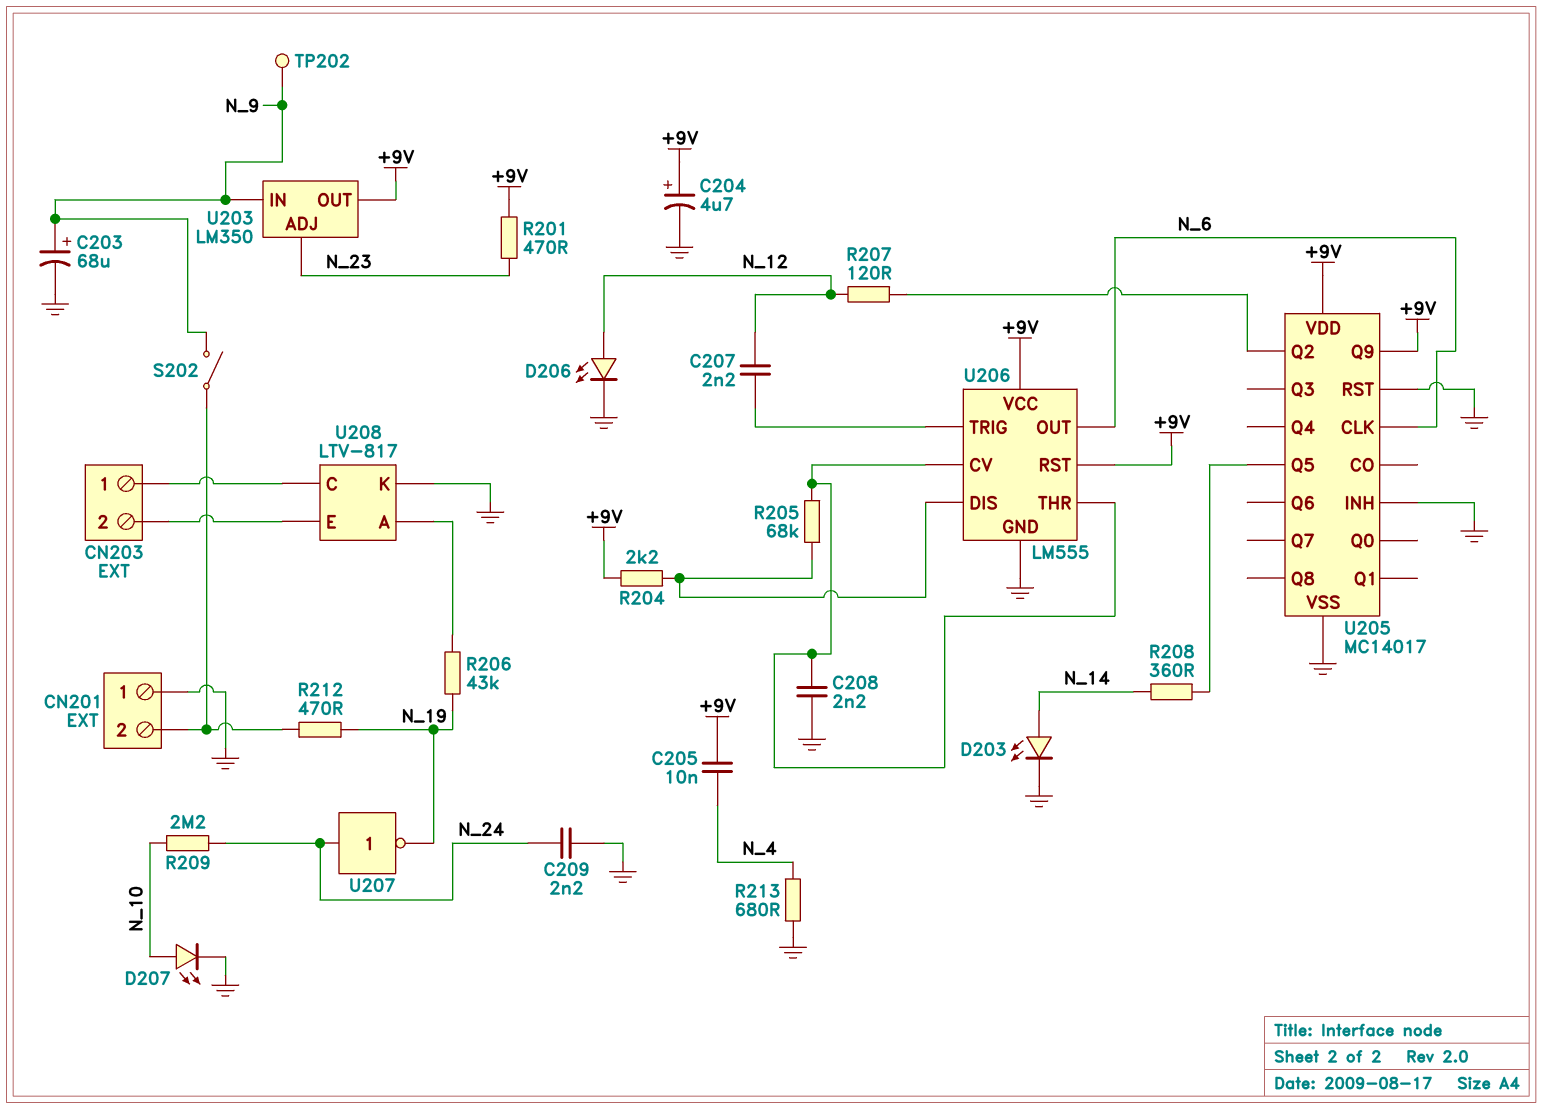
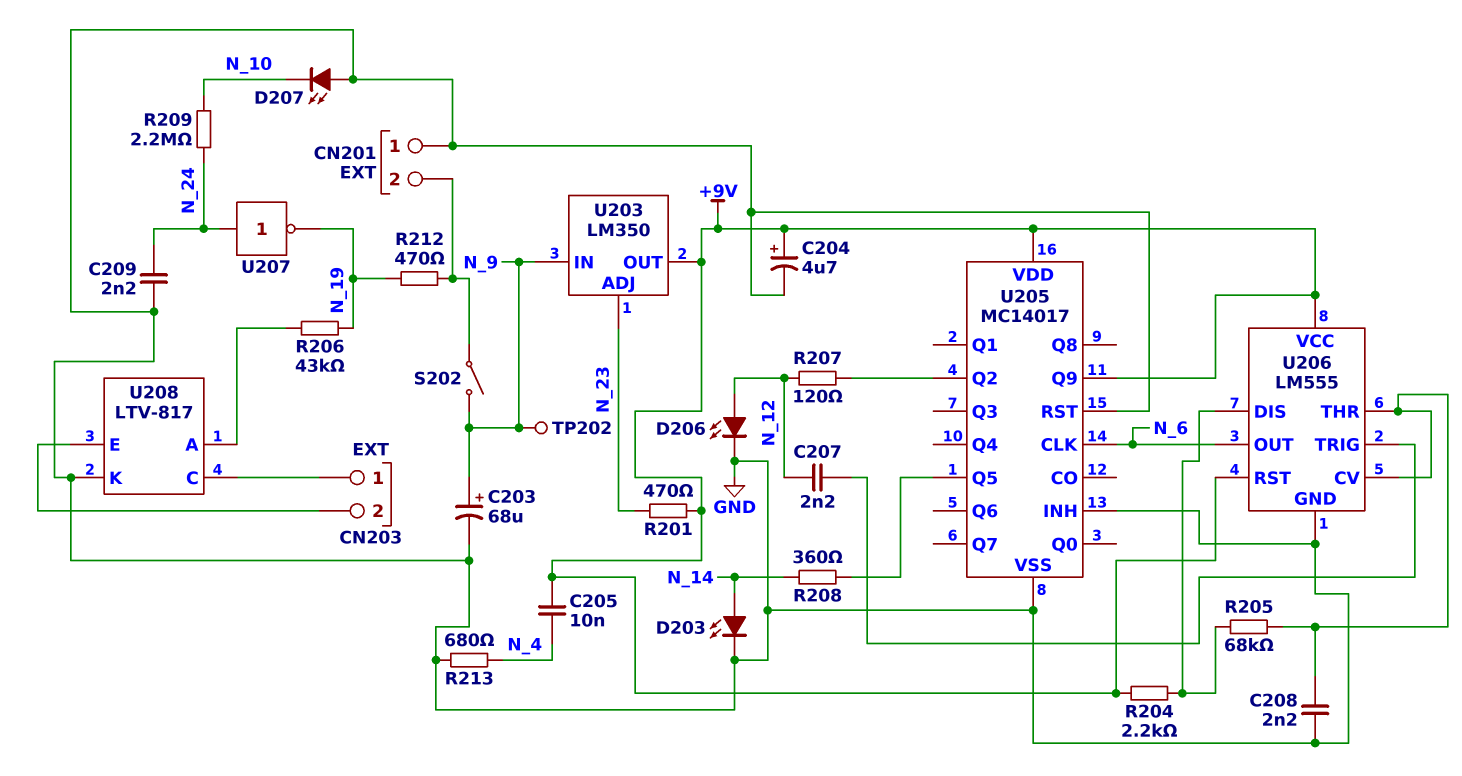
D207: LED (A N_10, K GND) -> LED (A GND, K N_10)

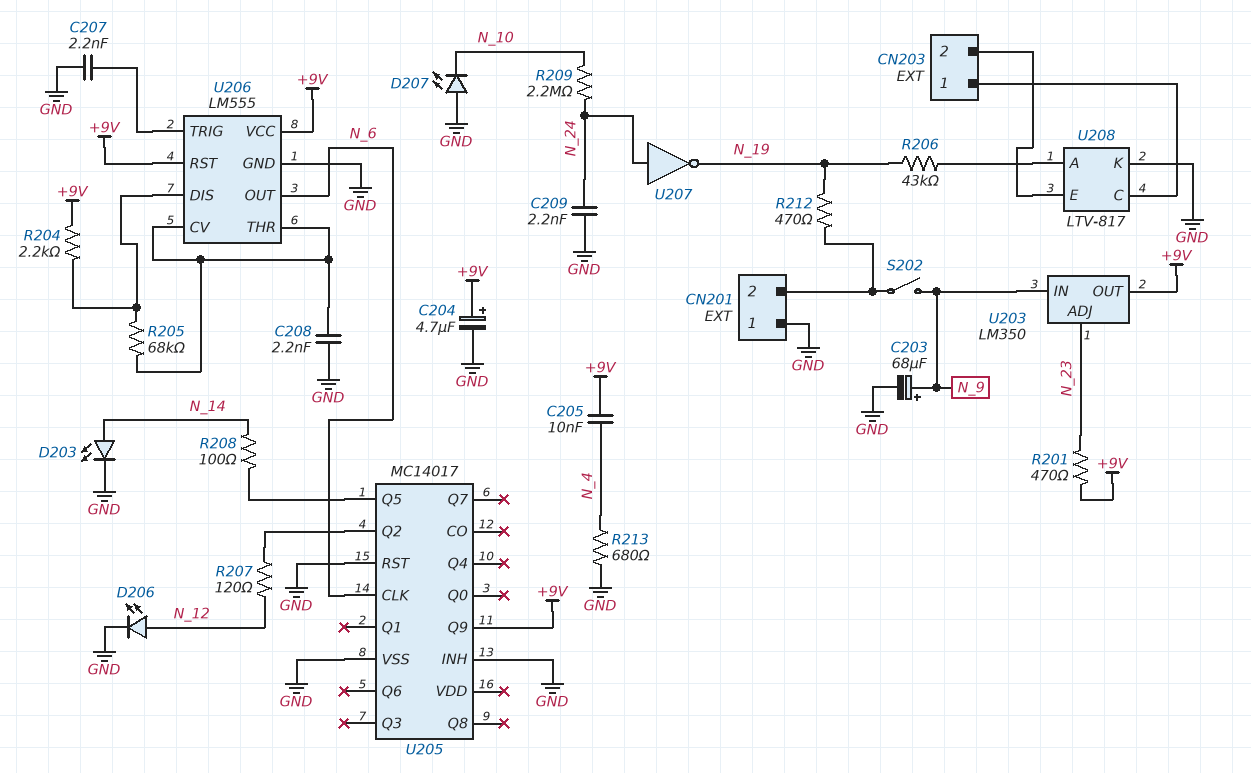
C207: 2.2nF (N_12, U206/TRIG) -> 2.2nF (GND, U206/TRIG)
R208: 360 (N_14, U205/Q5) -> 100 (N_14, U205/Q5)
TP202: test point (N_9) -> none
U205 pin VDD: +9V -> none

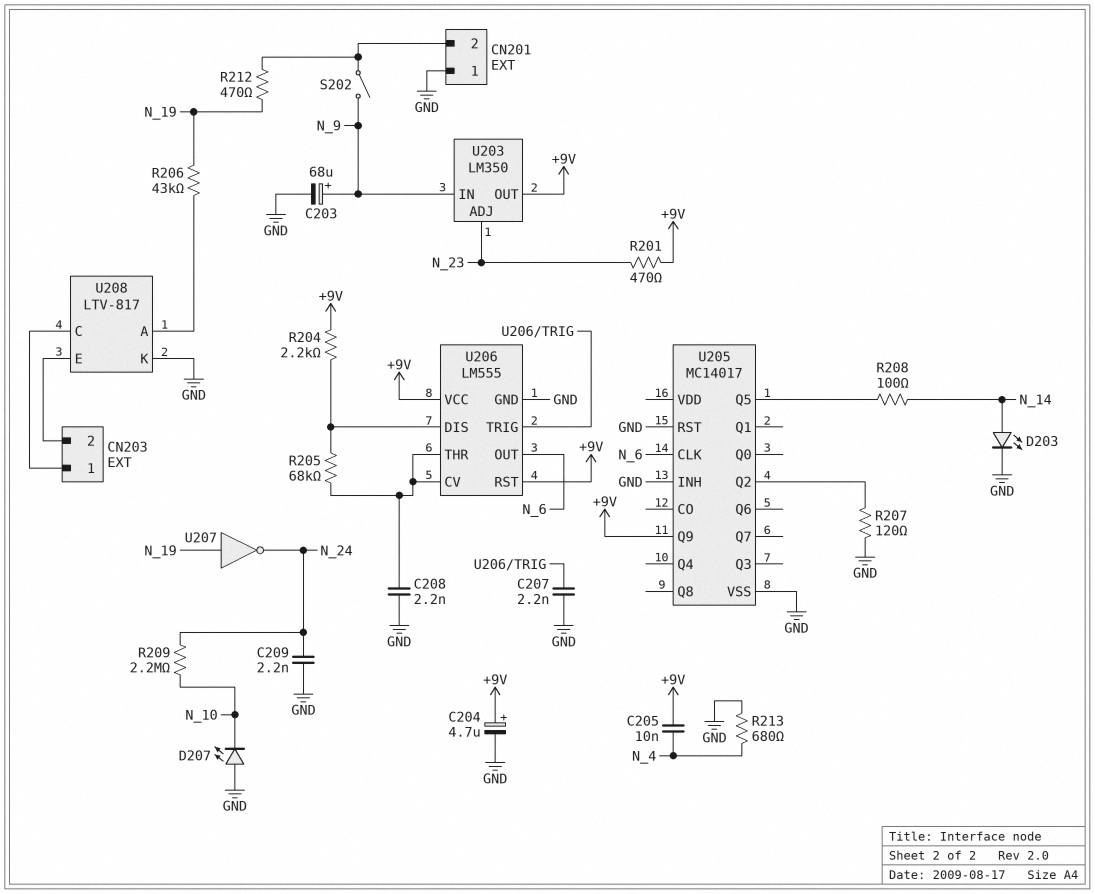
D206: LED (A N_12, K GND) -> none
R207: 120 (N_12, U205/Q2) -> 120 (GND, U205/Q2)
U207: NOT (in N_24, out N_19) -> NOT (in N_19, out N_24)

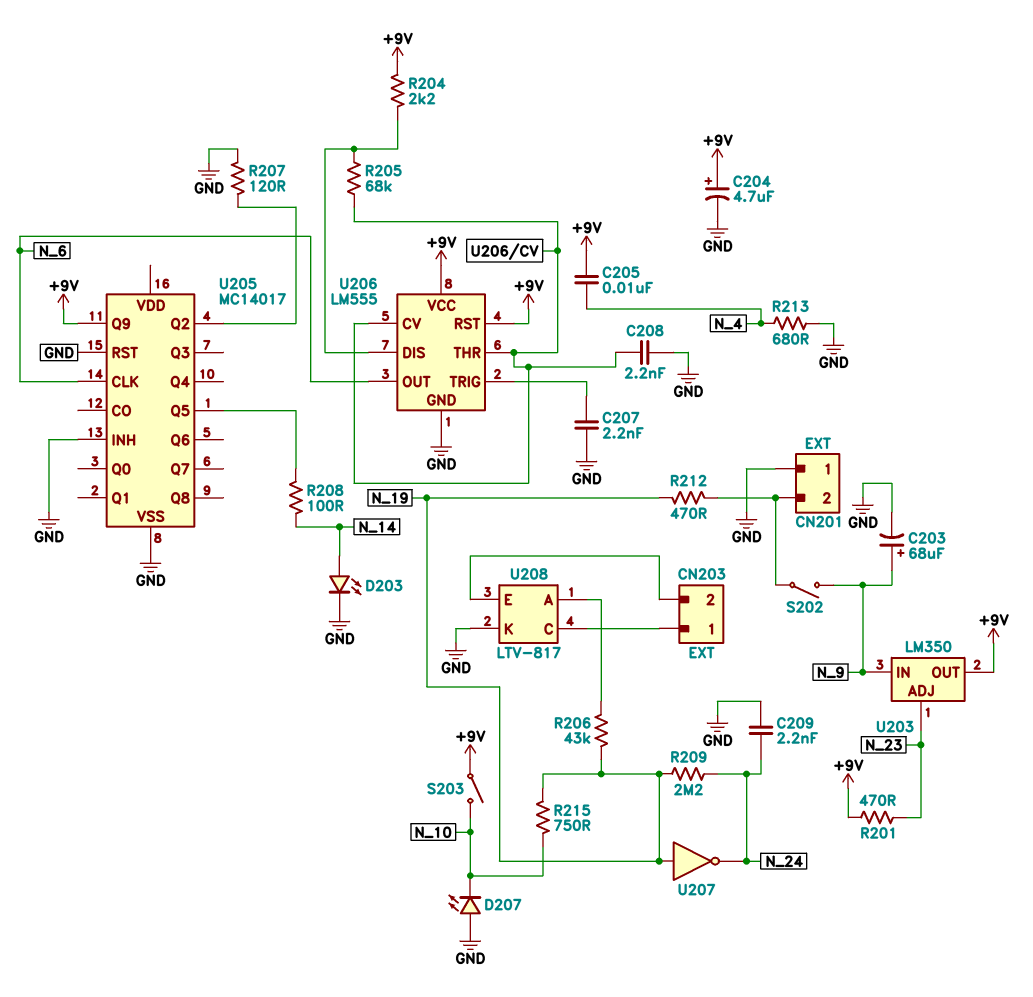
R209: 2.2M (N_10, N_24) -> 2.2M (N_19, N_24)
R215: none -> 750 (N_10, N_19)
S203: none -> switch (+9V, N_10)

